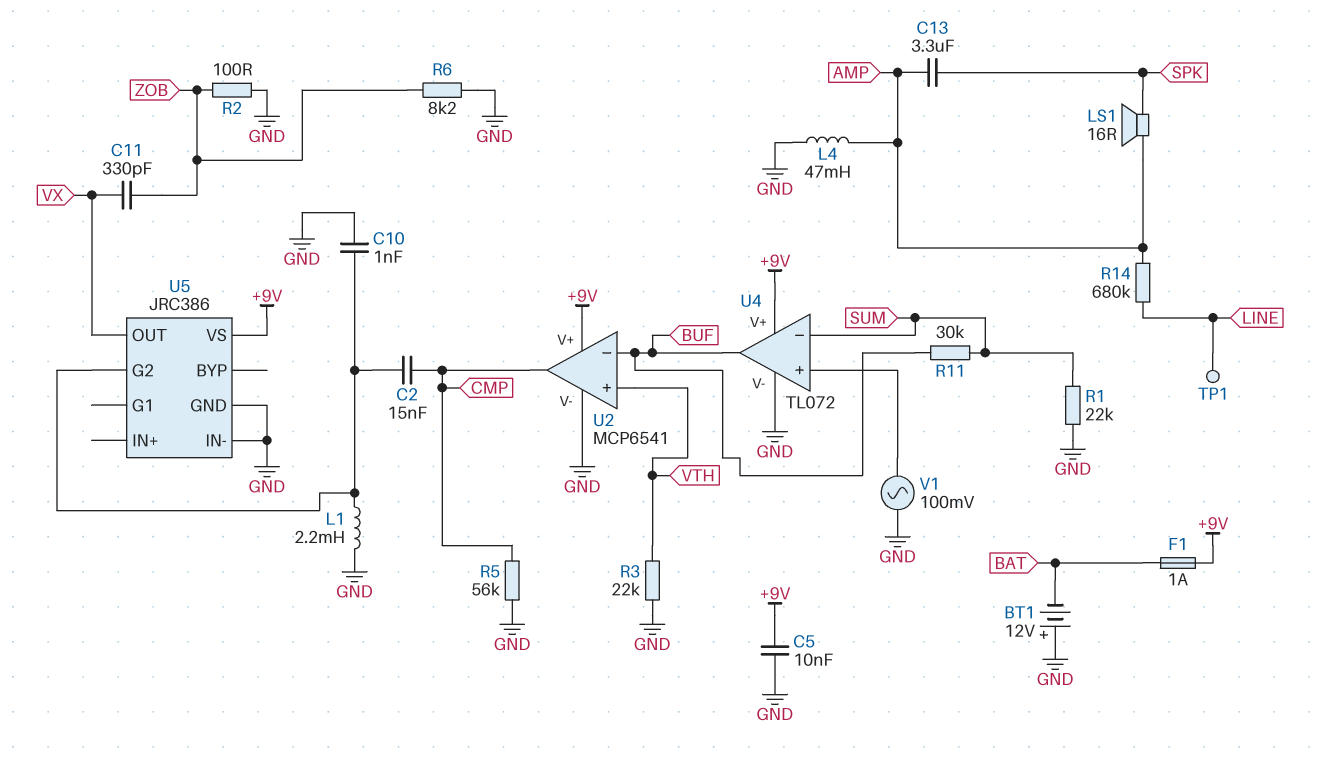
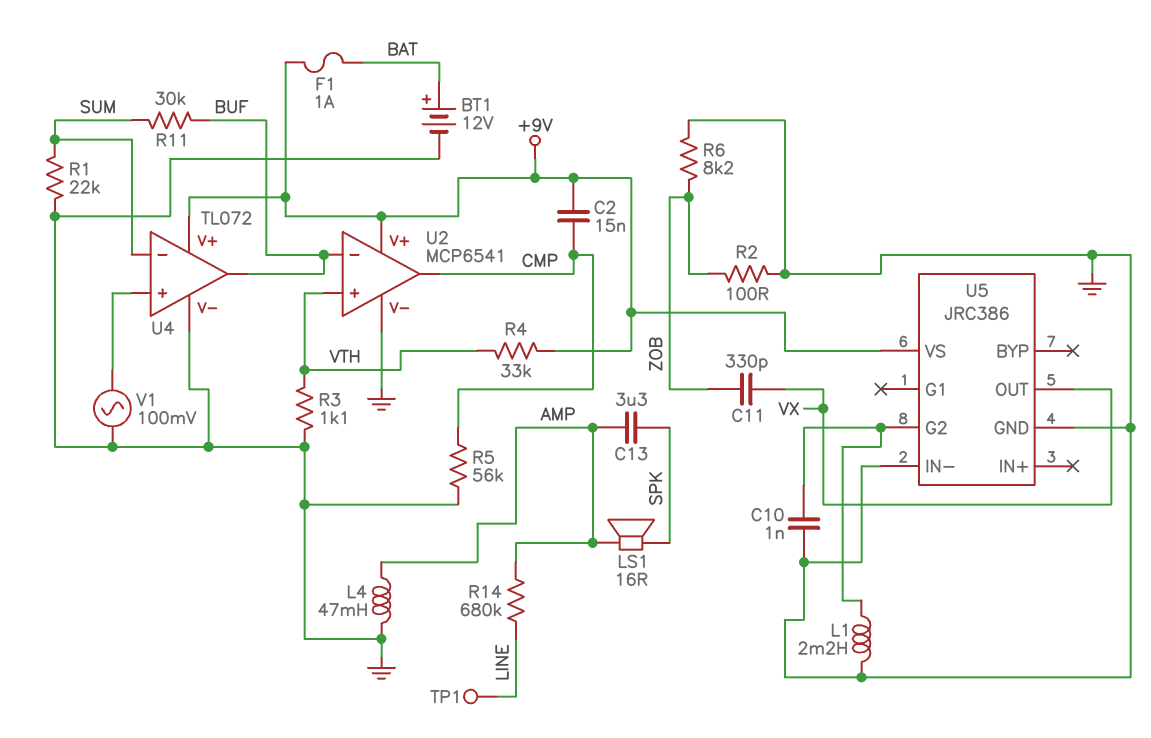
BT1: 12V (plus GND, minus BAT) -> 12V (plus BAT, minus GND)
C2: 15nF (CMP, U5/G2) -> 15nF (+9V, CMP)
C5: 10nF (+9V, GND) -> none
R3: 22k (GND, VTH) -> 1.1k (GND, VTH)
R4: none -> 33k (+9V, VTH)

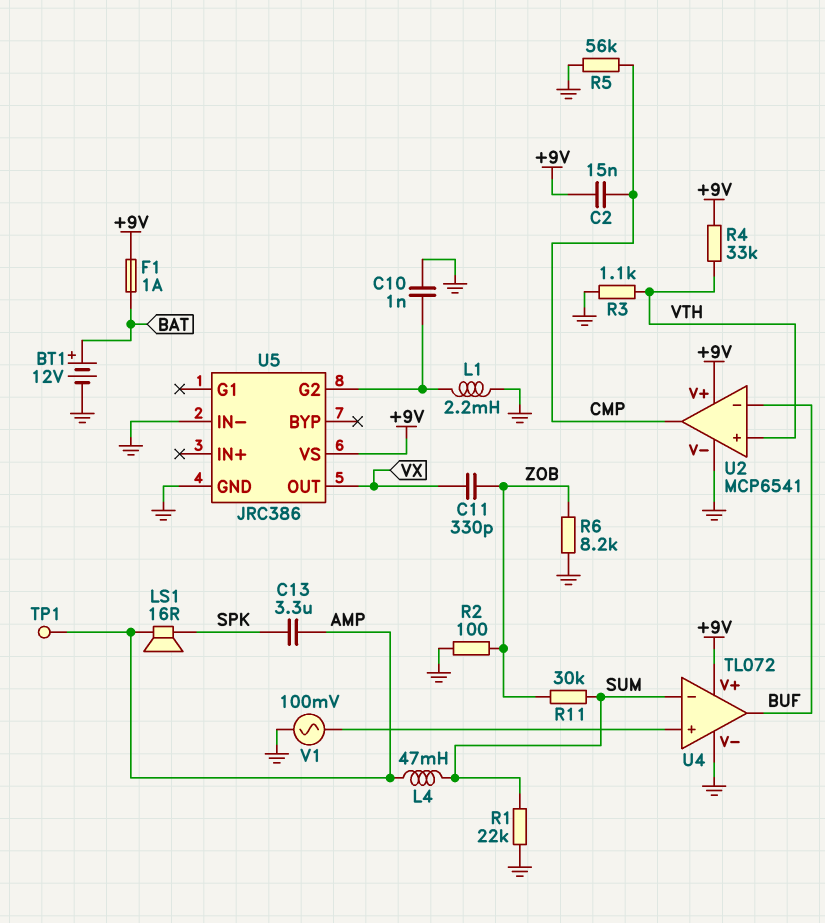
L4: 47mH (AMP, GND) -> 47mH (AMP, SUM)
R11: 30k (BUF, SUM) -> 30k (SUM, ZOB)
R14: 680k (AMP, LINE) -> none
TP1: test point (LINE) -> test point (AMP)

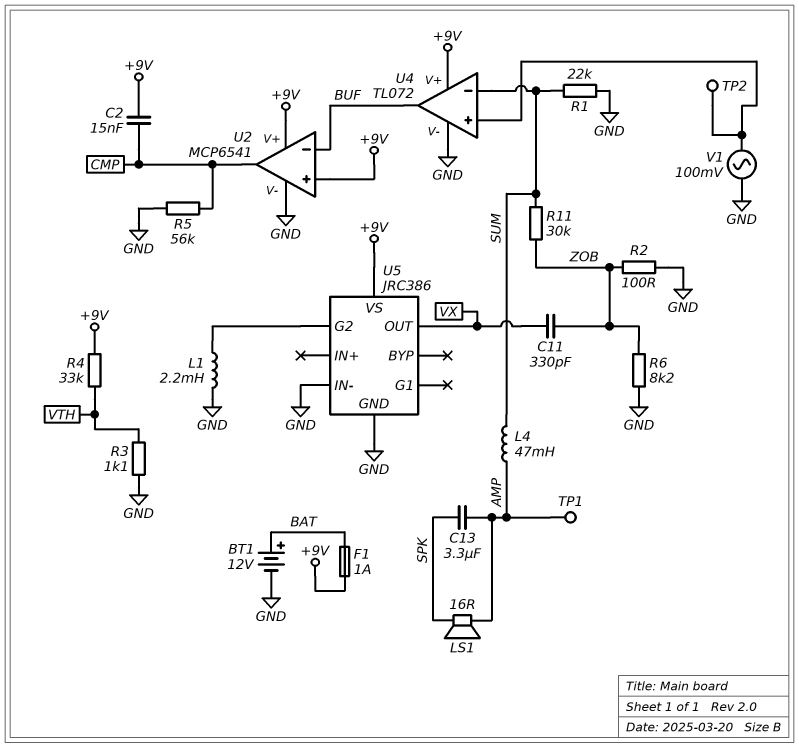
C10: 1nF (GND, U5/G2) -> none
TP2: none -> test point (U4/in+)
U2 pin in+: VTH -> +9V

